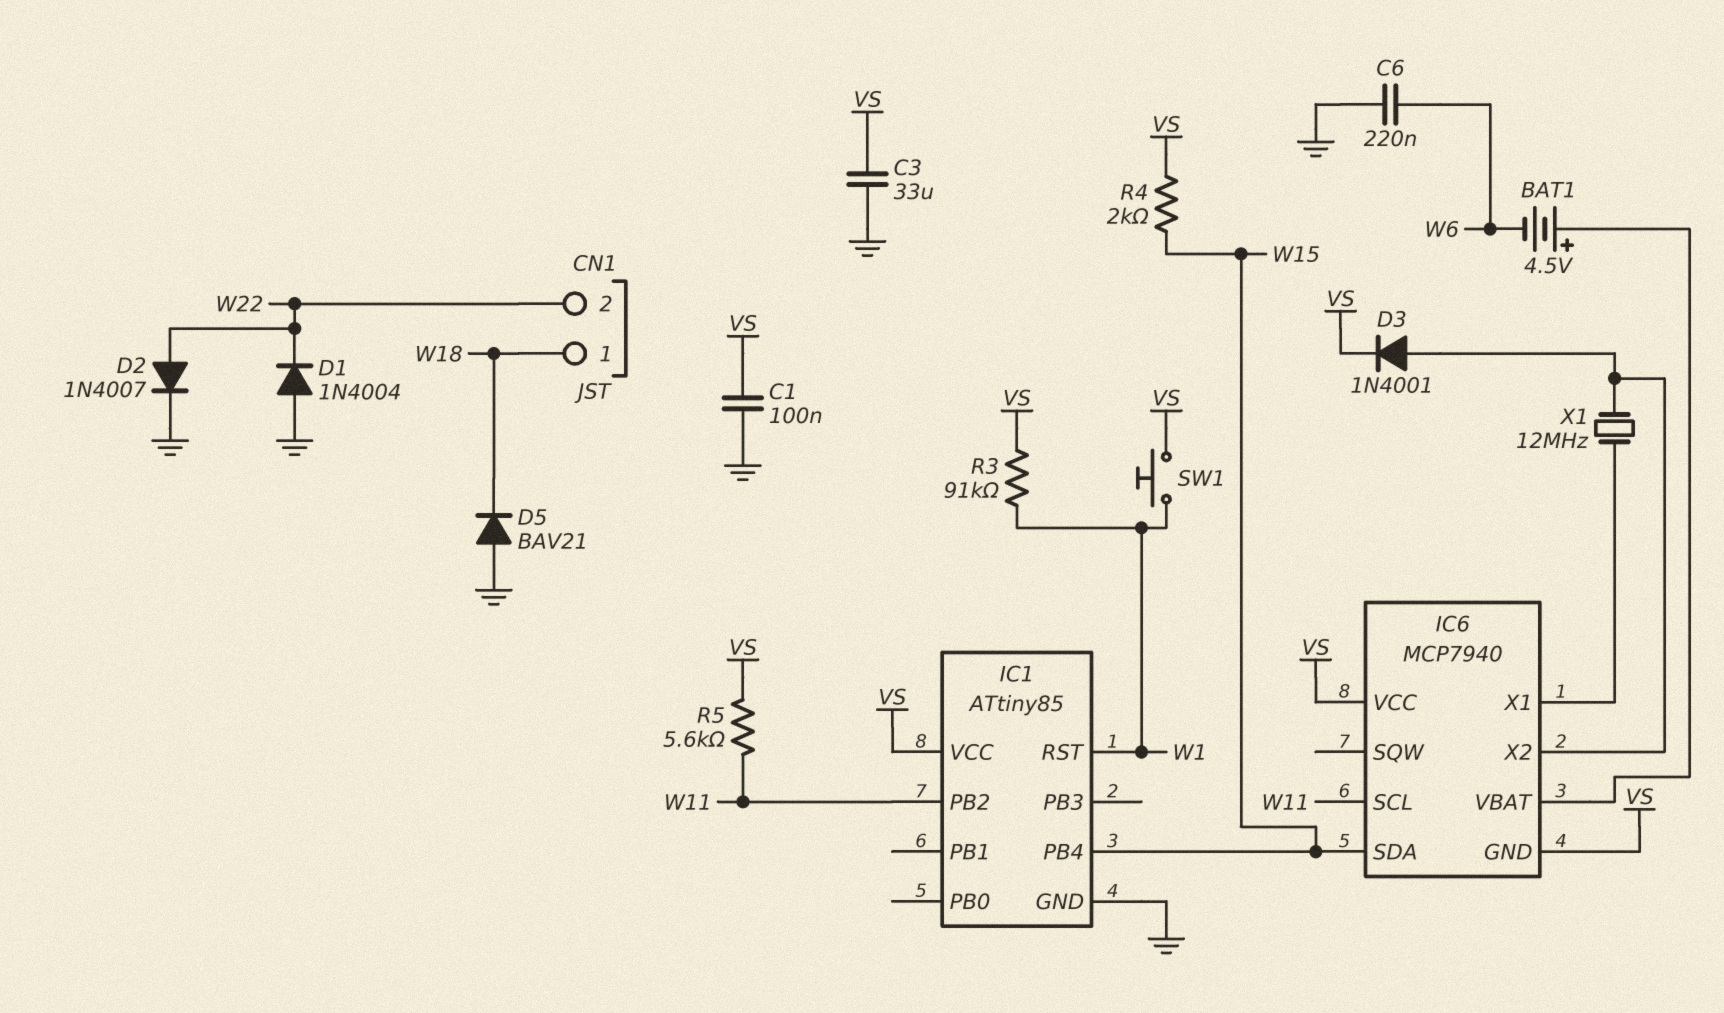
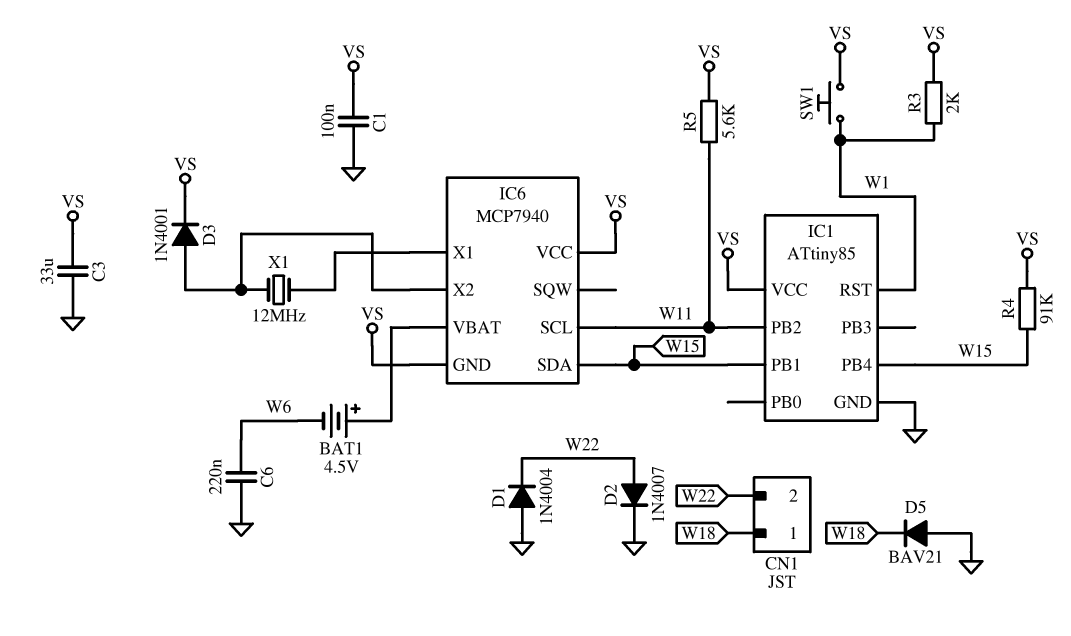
IC1 pin PB1: none -> W15
R3: 91k (VS, W1) -> 2k (VS, W1)
R4: 2k (VS, W15) -> 91k (VS, W15)

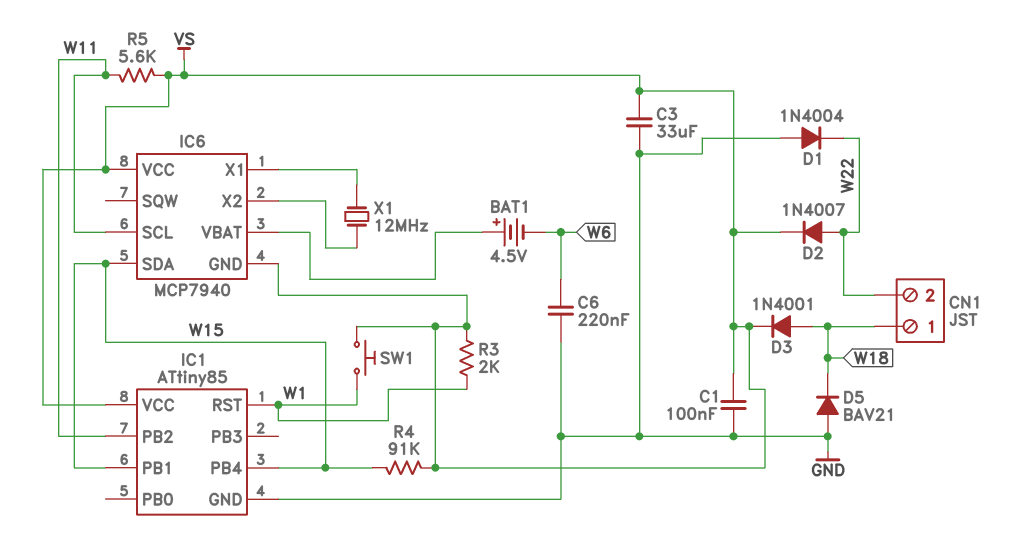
D2: diode 1N4007 (A W22, K GND) -> diode 1N4007 (A W22, K VS)
D3: diode 1N4001 (A IC6/X2, K VS) -> diode 1N4001 (A W18, K VS)

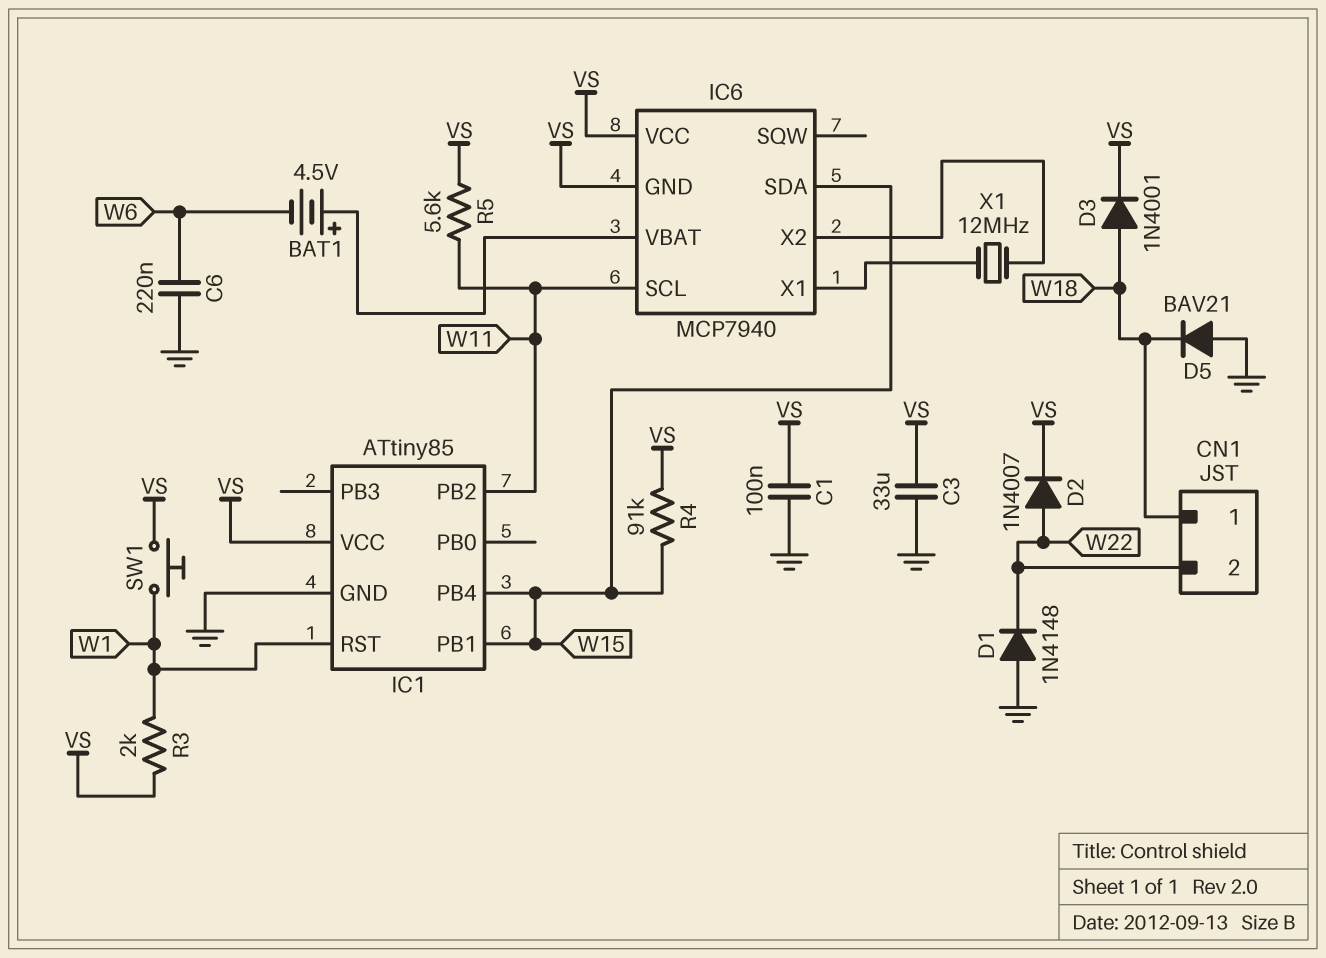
D1: diode 1N4004 (A GND, K W22) -> diode 1N4148 (A GND, K W22)

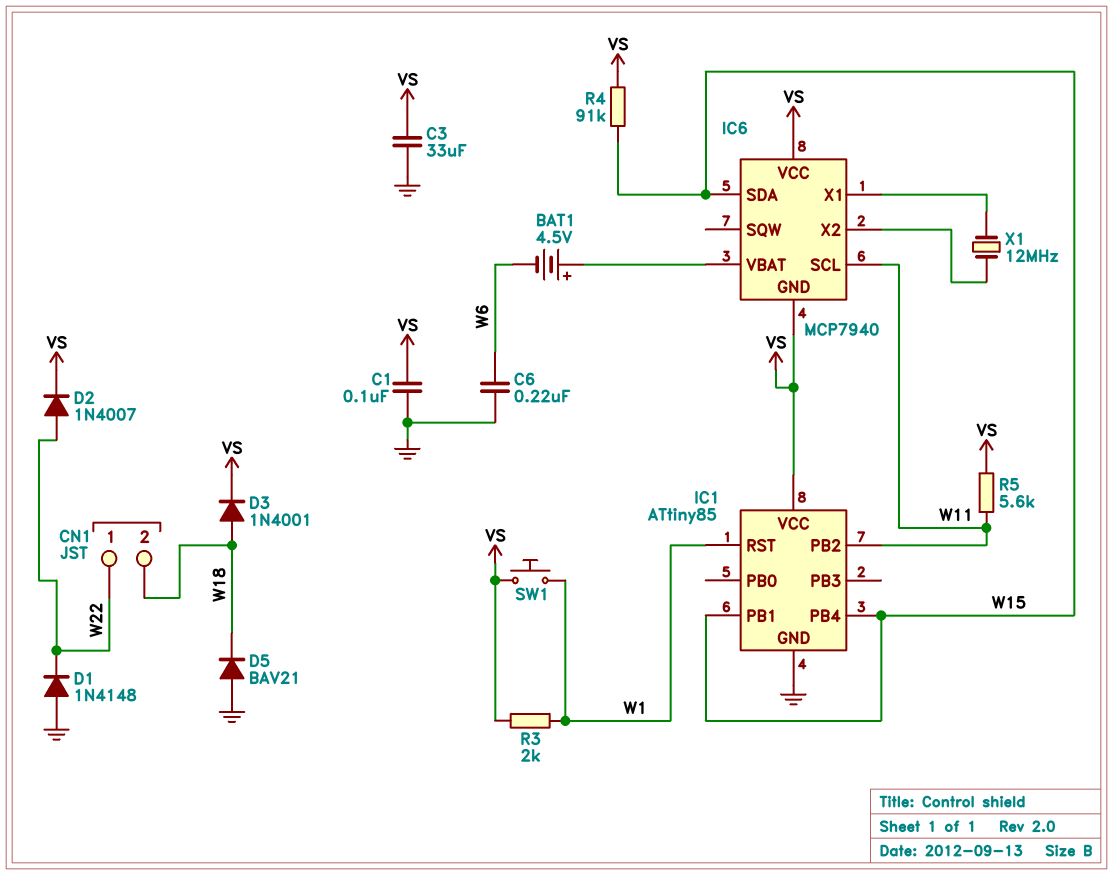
CN1 pin 1: W18 -> W22
CN1 pin 2: W22 -> W18

